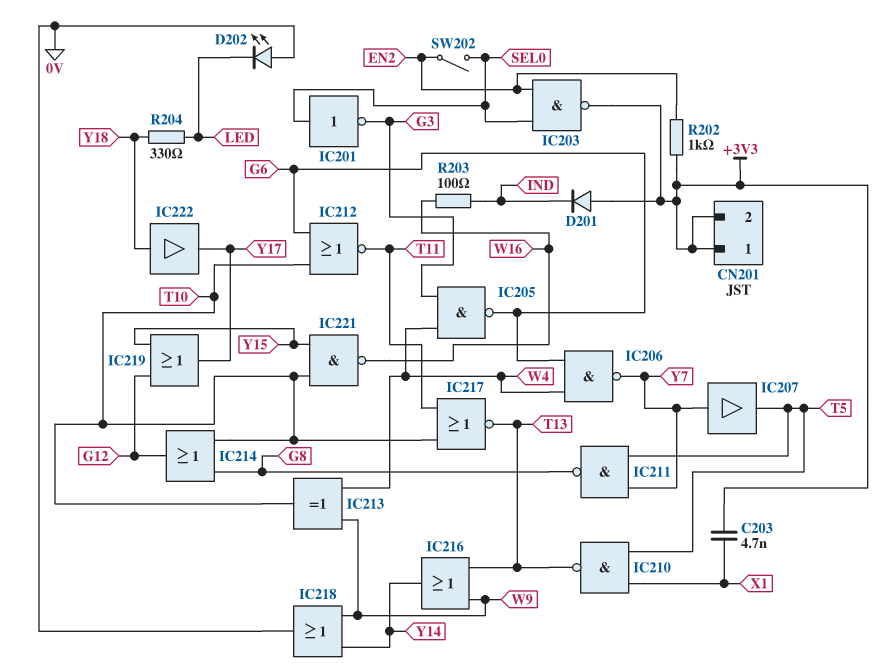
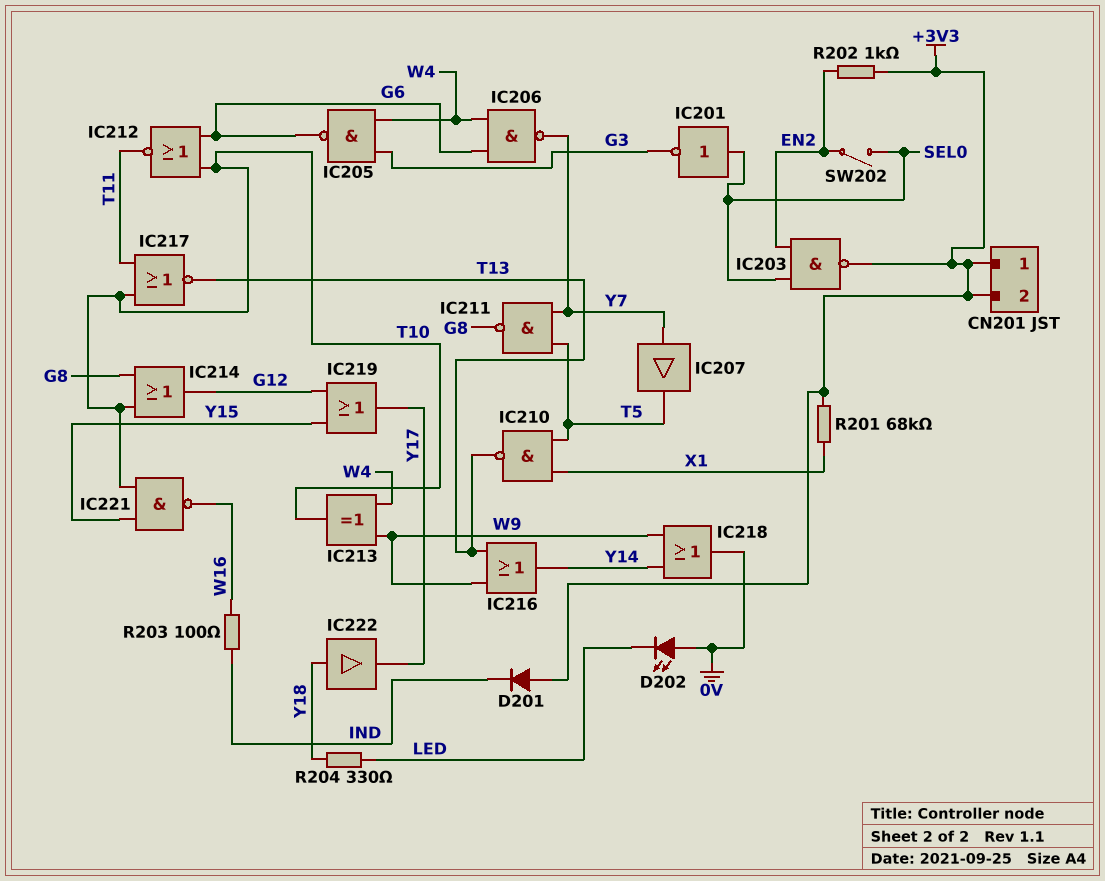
C203: 4.7nF (+3V3, X1) -> none
R201: none -> 68k (+3V3, X1)

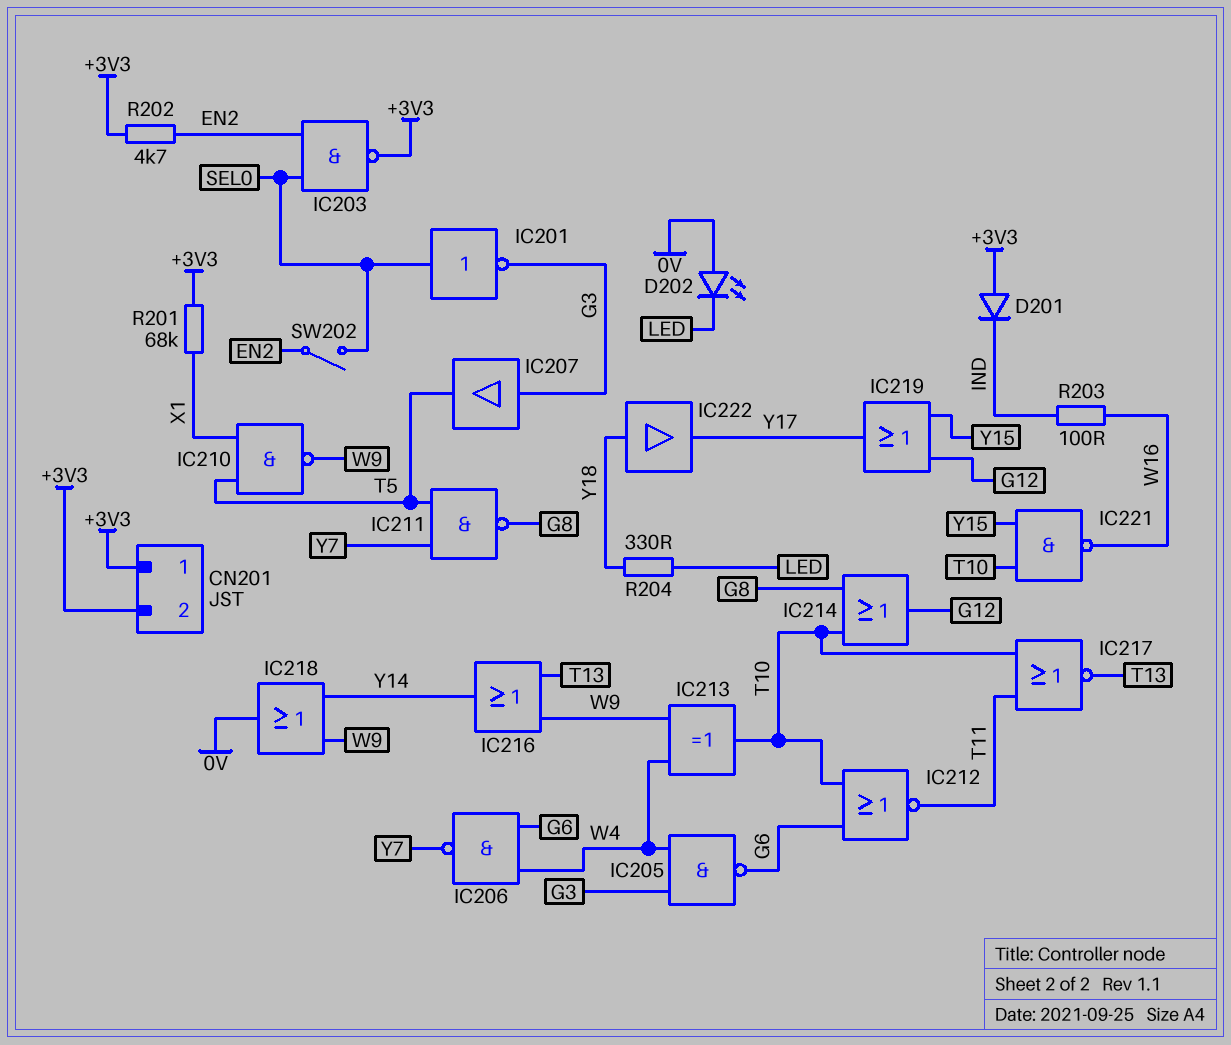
IC207: buffer (in Y7, out T5) -> buffer (in G3, out T5)
IC210: NAND (in T5, in X1, out T13) -> NAND (in T5, in X1, out W9)
R202: 1k (+3V3, EN2) -> 4.7k (+3V3, EN2)

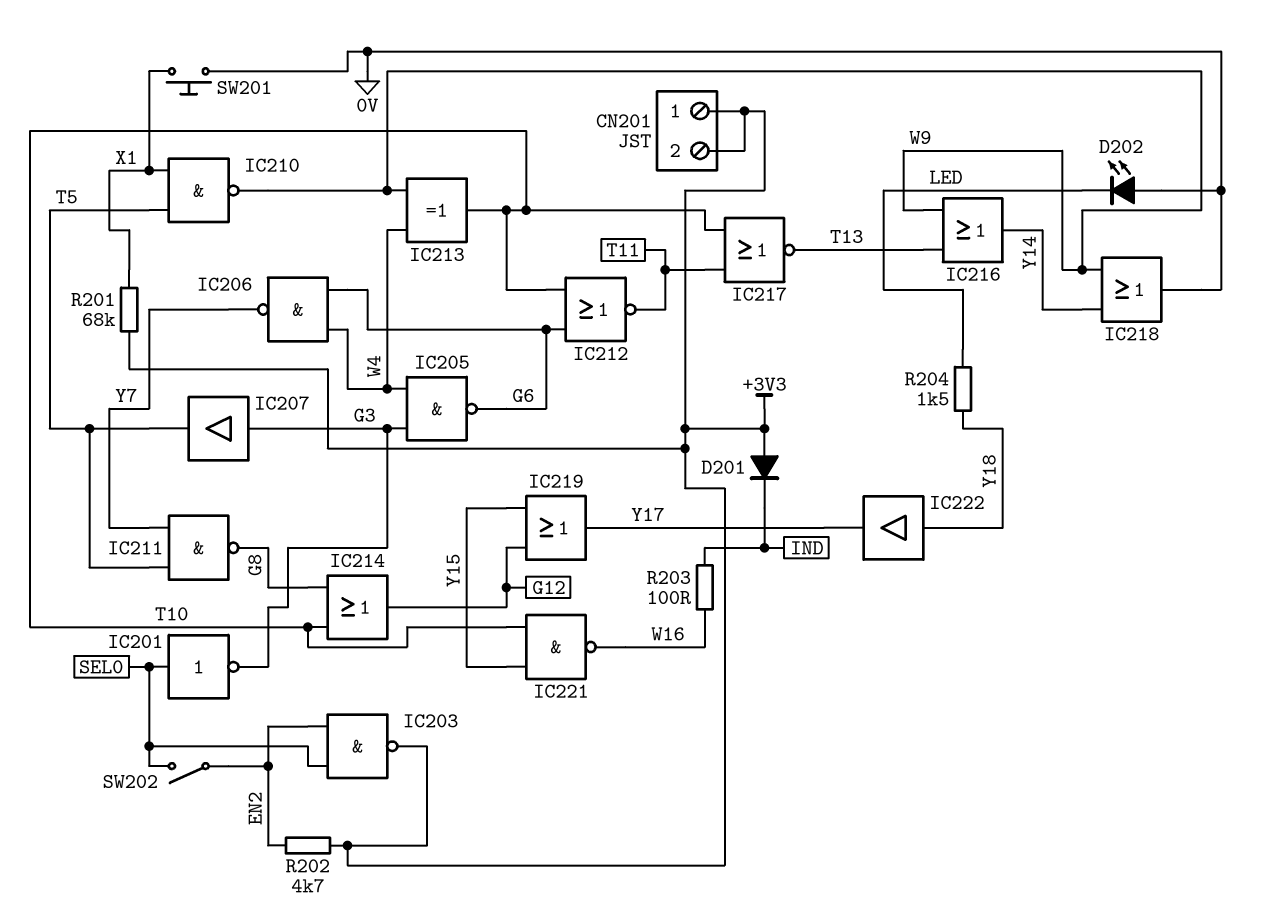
R204: 330 (LED, Y18) -> 1.5k (LED, Y18)
SW201: none -> button (0V, X1)

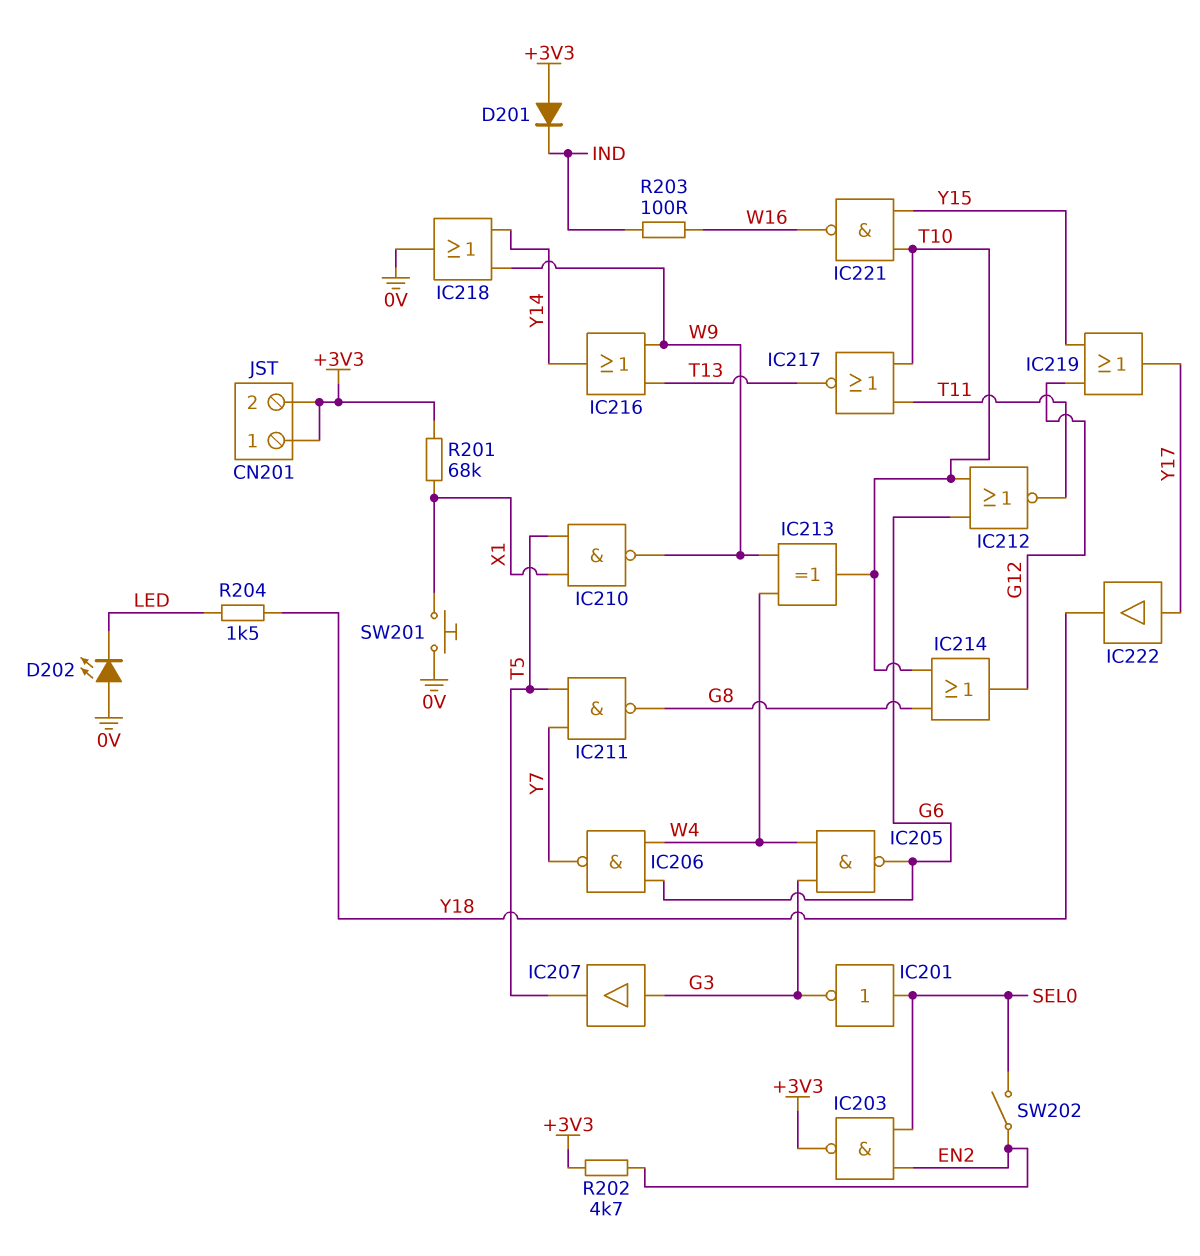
IC222: buffer (in Y18, out Y17) -> buffer (in Y17, out Y18)

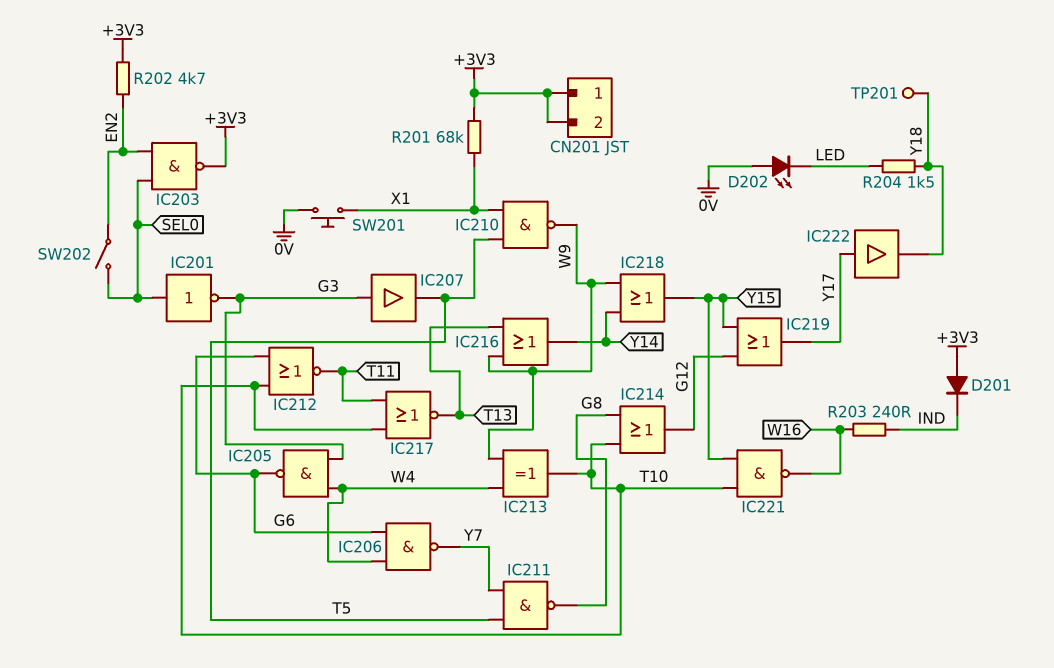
IC218: OR (in W9, in Y14, out 0V) -> OR (in W9, in Y14, out Y15)
R203: 100 (IND, W16) -> 240 (IND, W16)
TP201: none -> test point (Y18)

